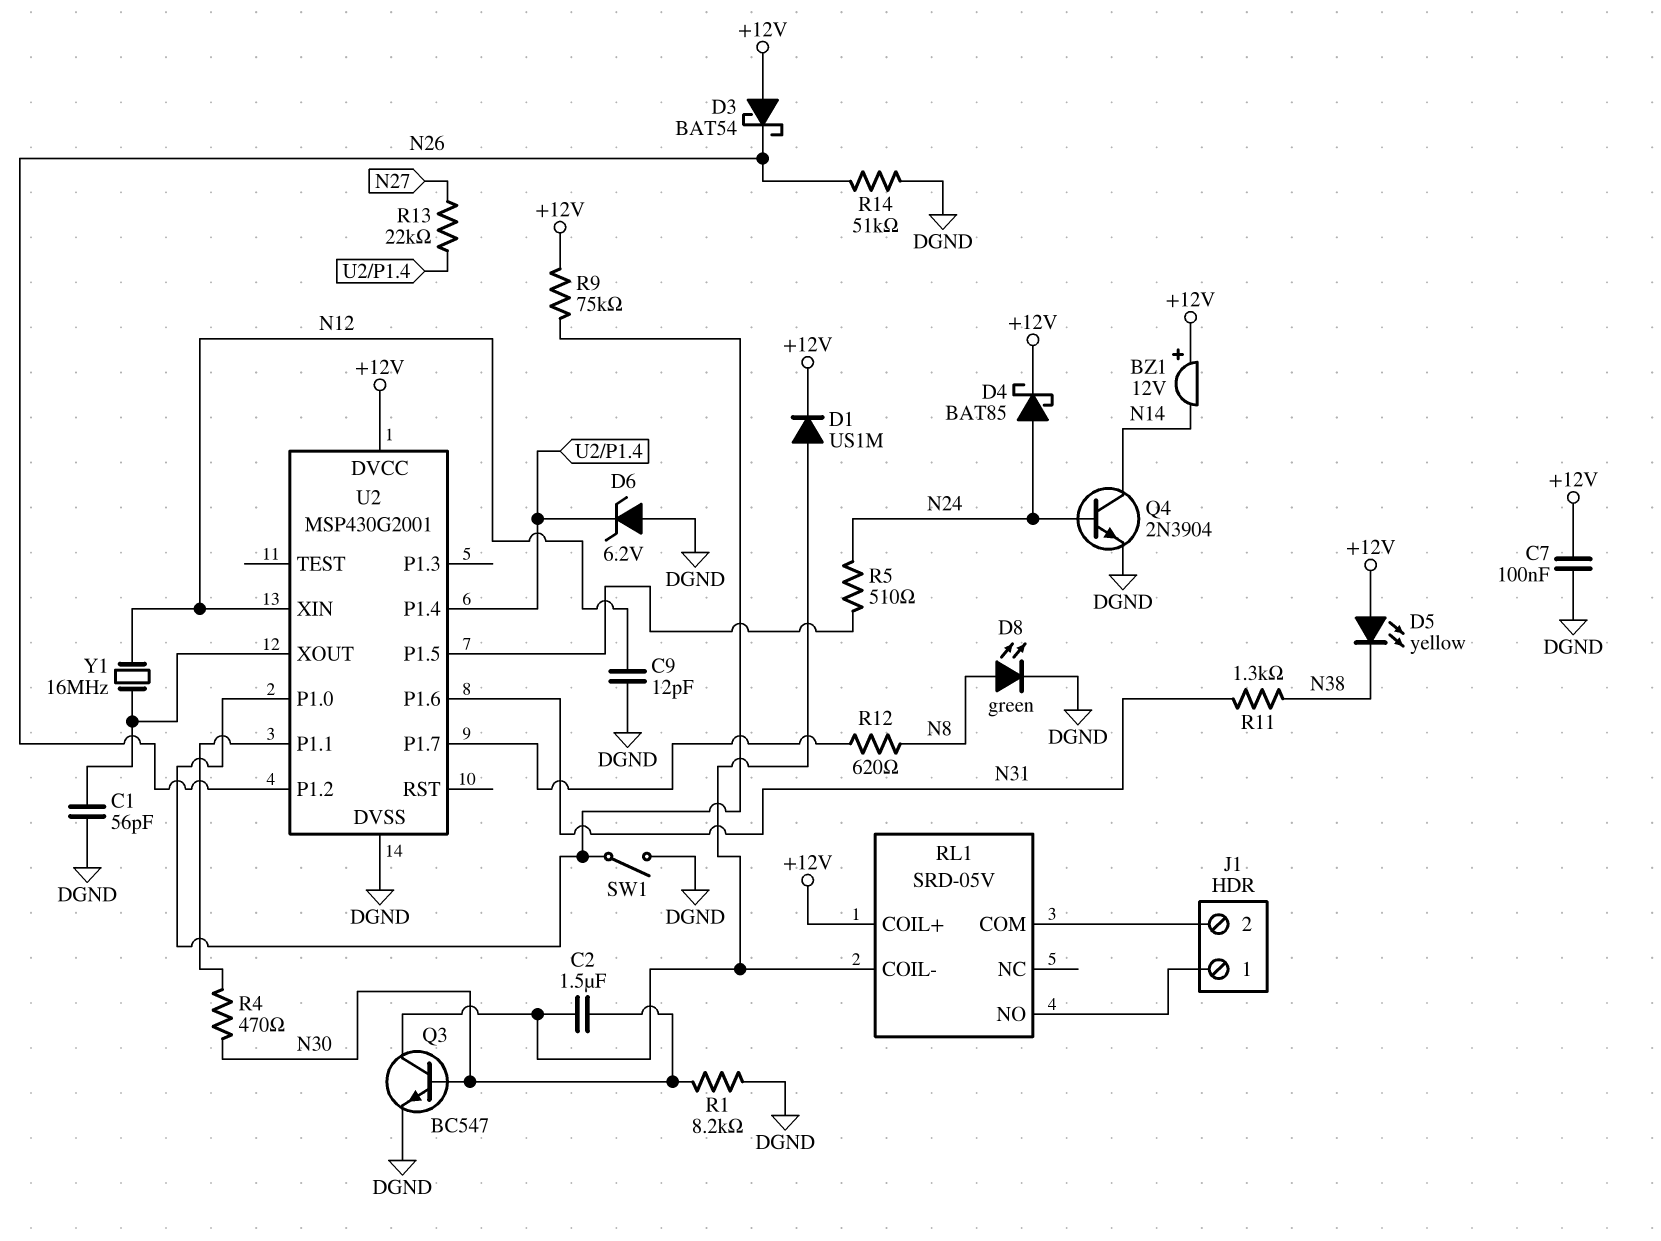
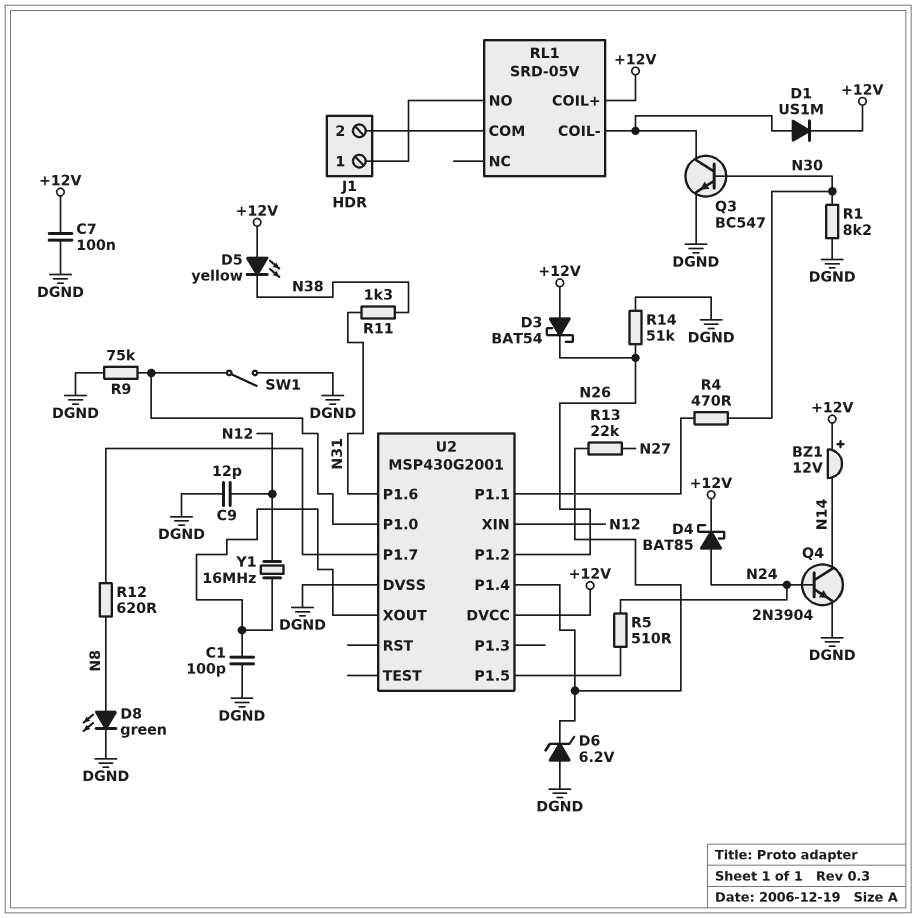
C1: 56pF (DGND, U2/XOUT) -> 100pF (DGND, U2/XOUT)
C2: 1.5uF (N30, RL1/COIL-) -> none
R9: 75k (+12V, U2/P1.0) -> 75k (DGND, U2/P1.0)

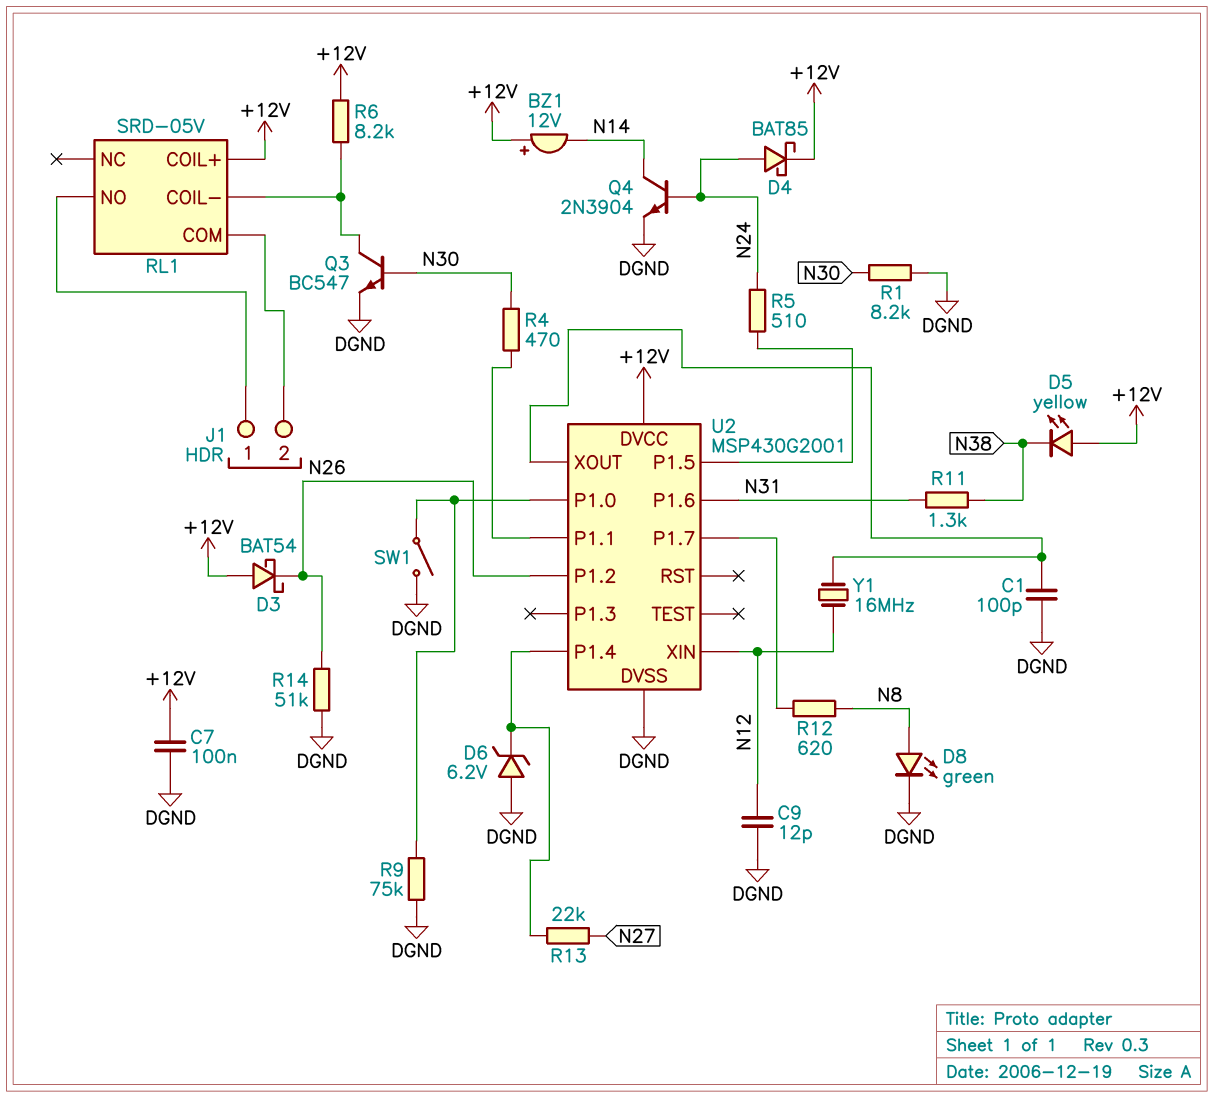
D1: diode US1M (A RL1/COIL-, K +12V) -> none
R6: none -> 8.2k (+12V, RL1/COIL-)

